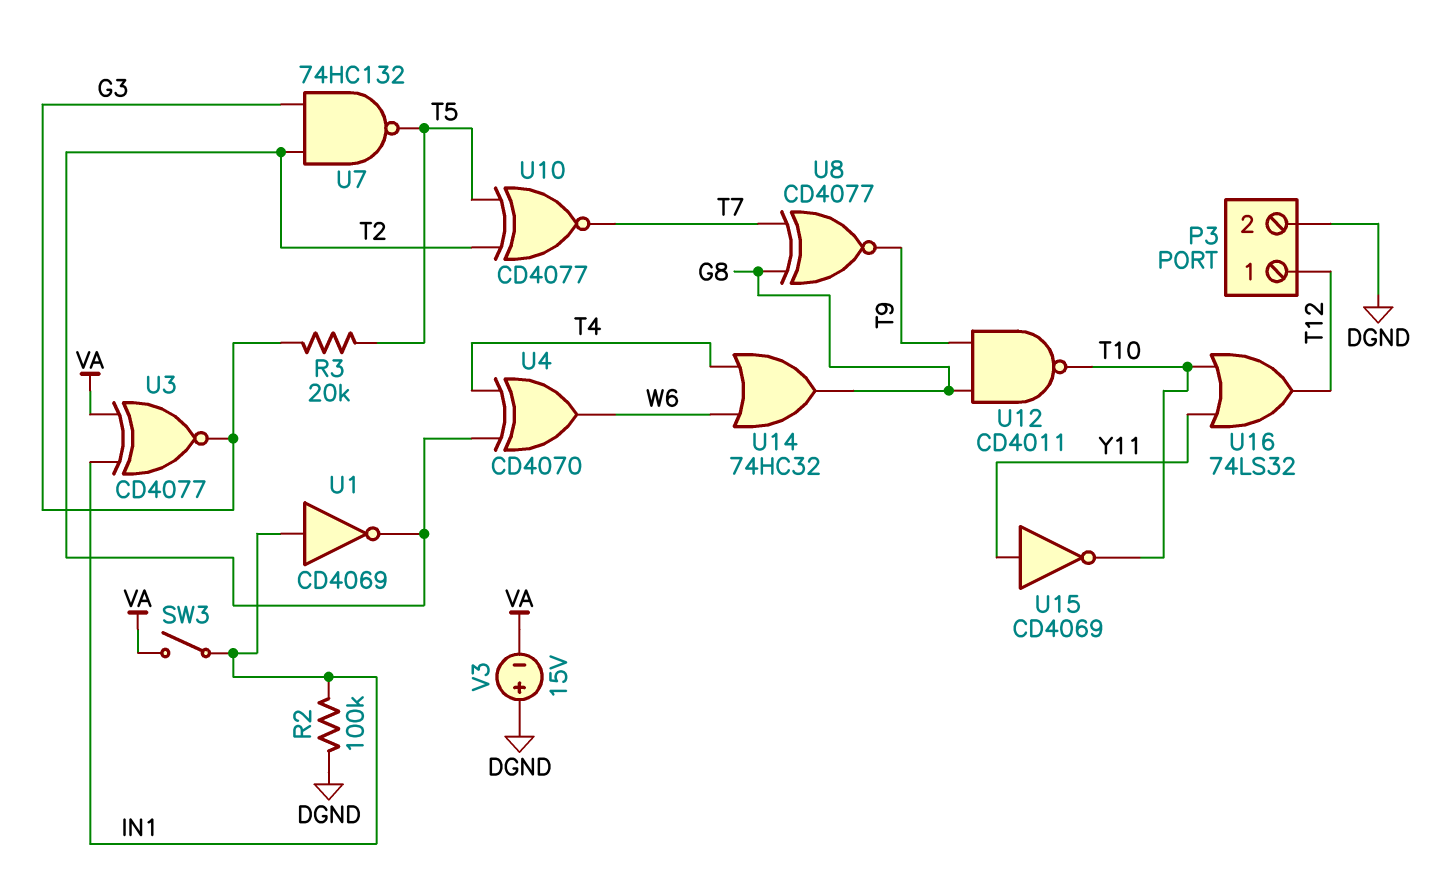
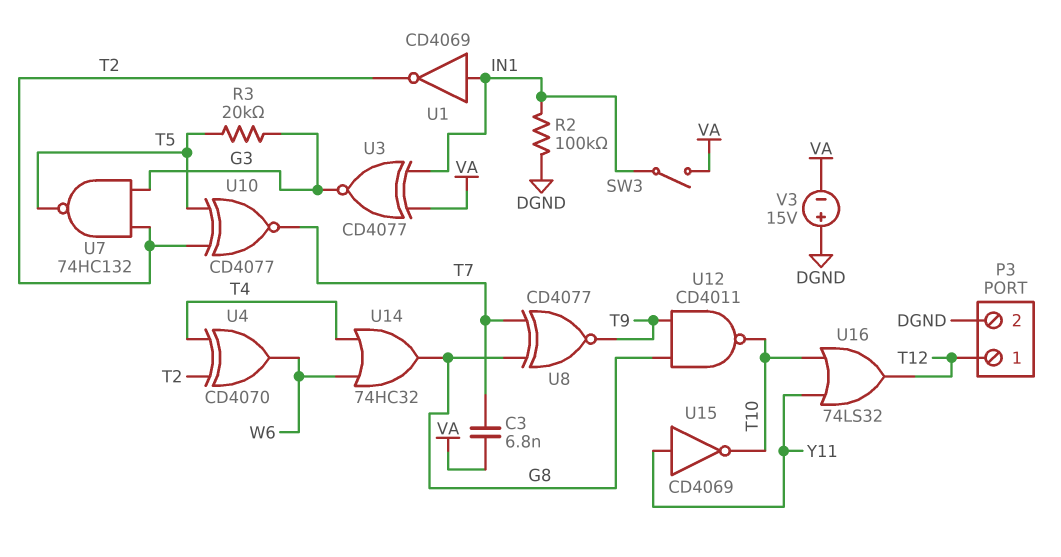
C3: none -> 6.8nF (T7, VA)

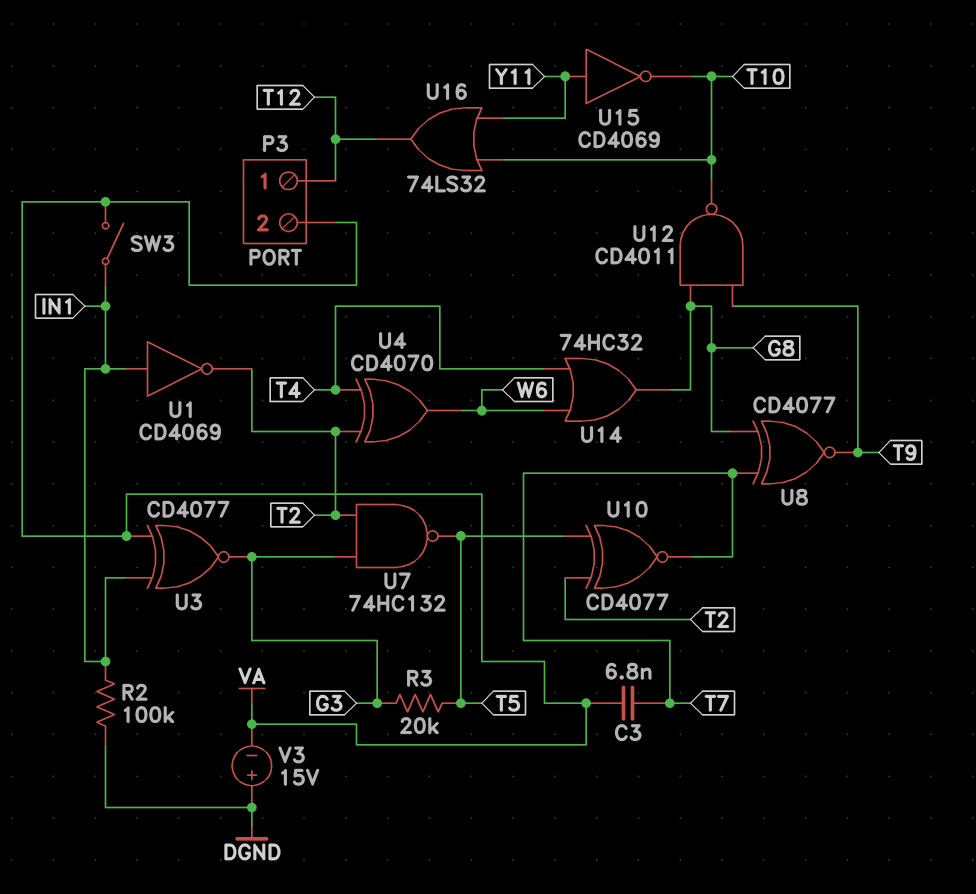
P3 pin 2: DGND -> VA

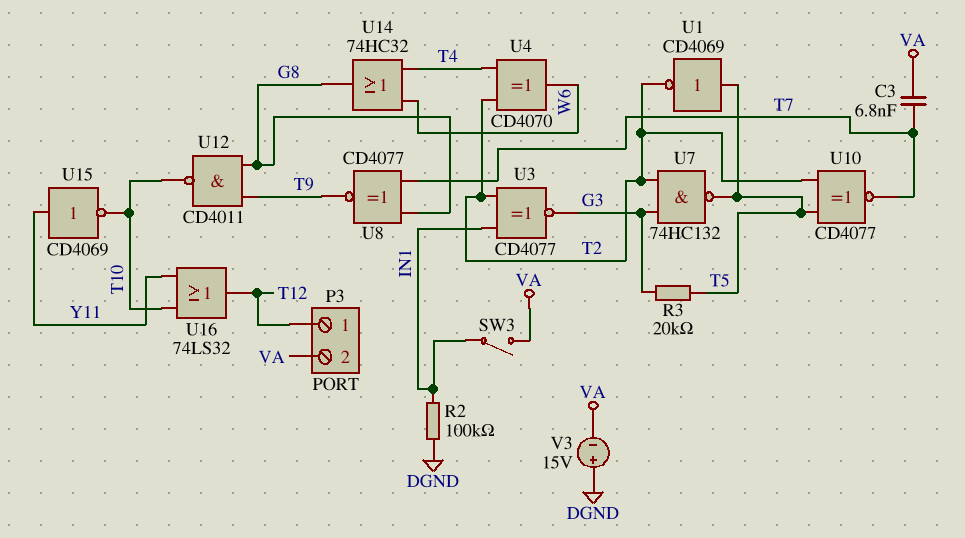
U1: NOT CD4069 (in IN1, out T2) -> NOT CD4069 (in T5, out T2)
U3: XNOR CD4077 (in IN1, in VA, out G3) -> XNOR CD4077 (in IN1, in T2, out G3)

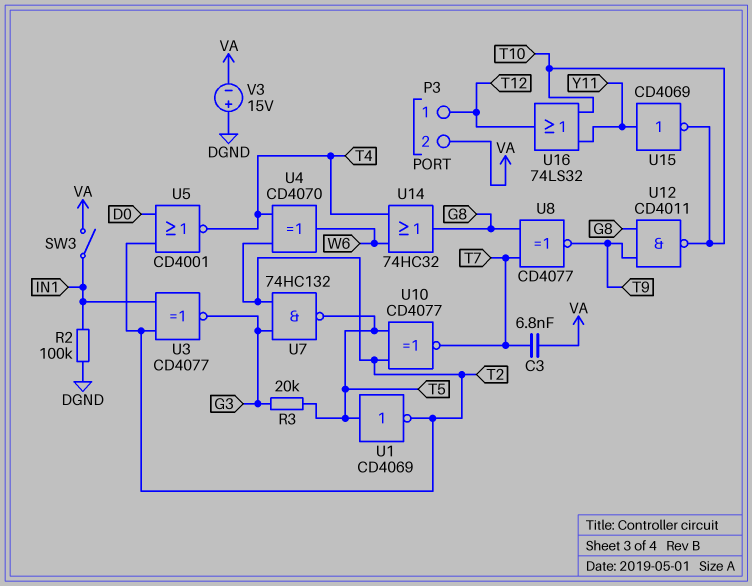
U5: none -> NOR CD4001 (in D0, in T2, out T4)

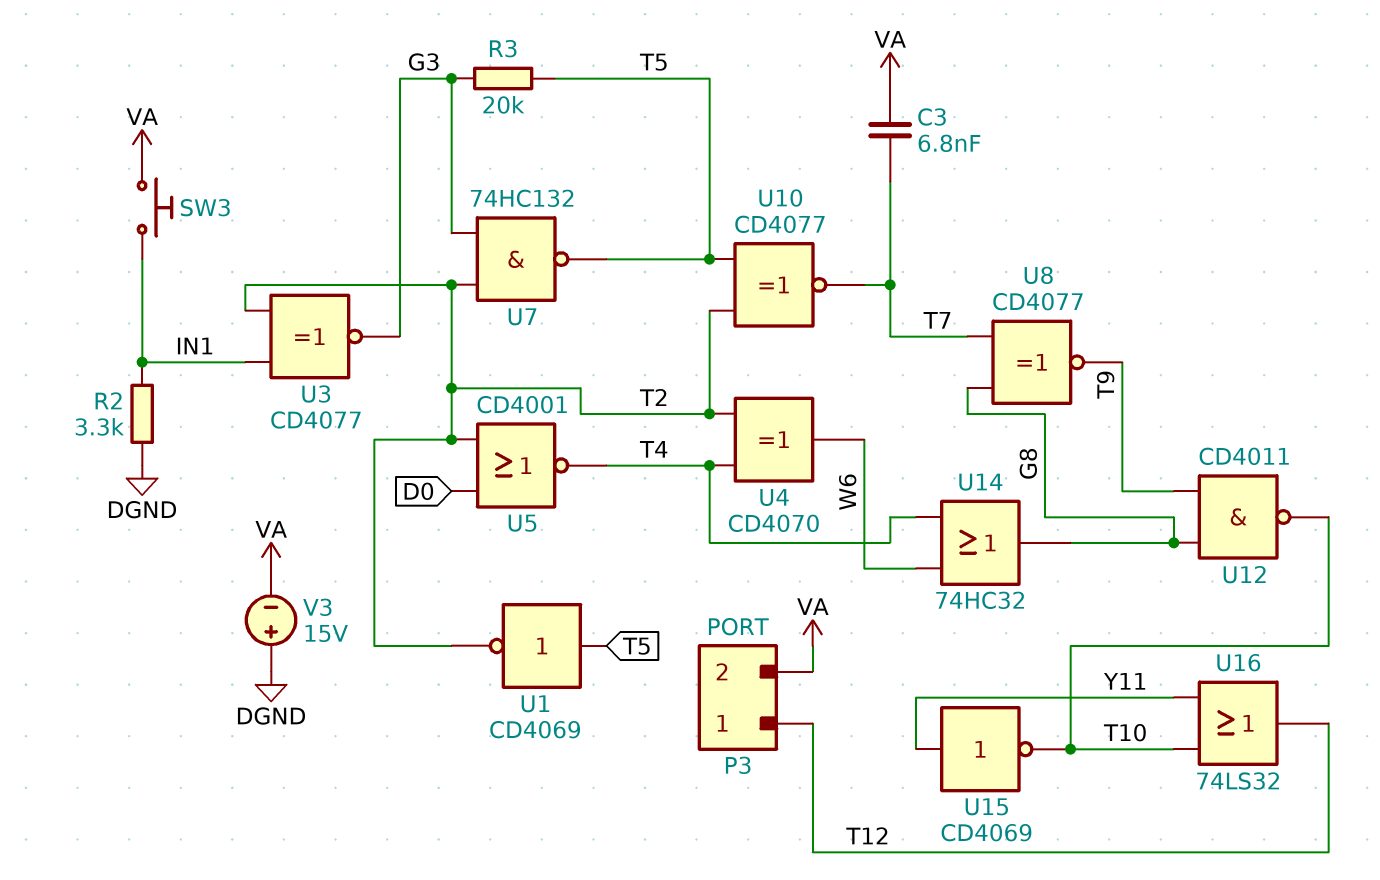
R2: 100k (DGND, IN1) -> 3.3k (DGND, IN1)
SW3: switch (IN1, VA) -> button (IN1, VA)

